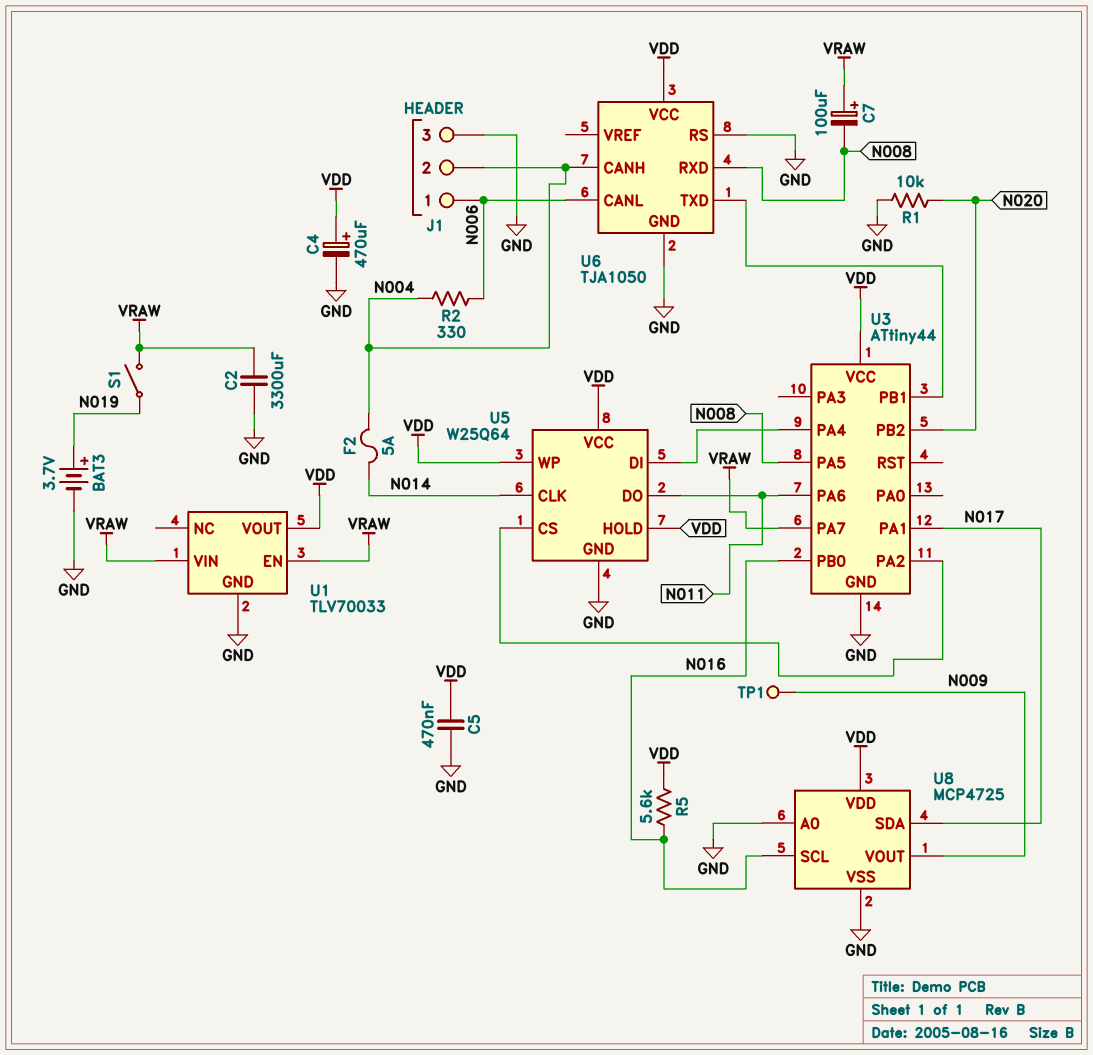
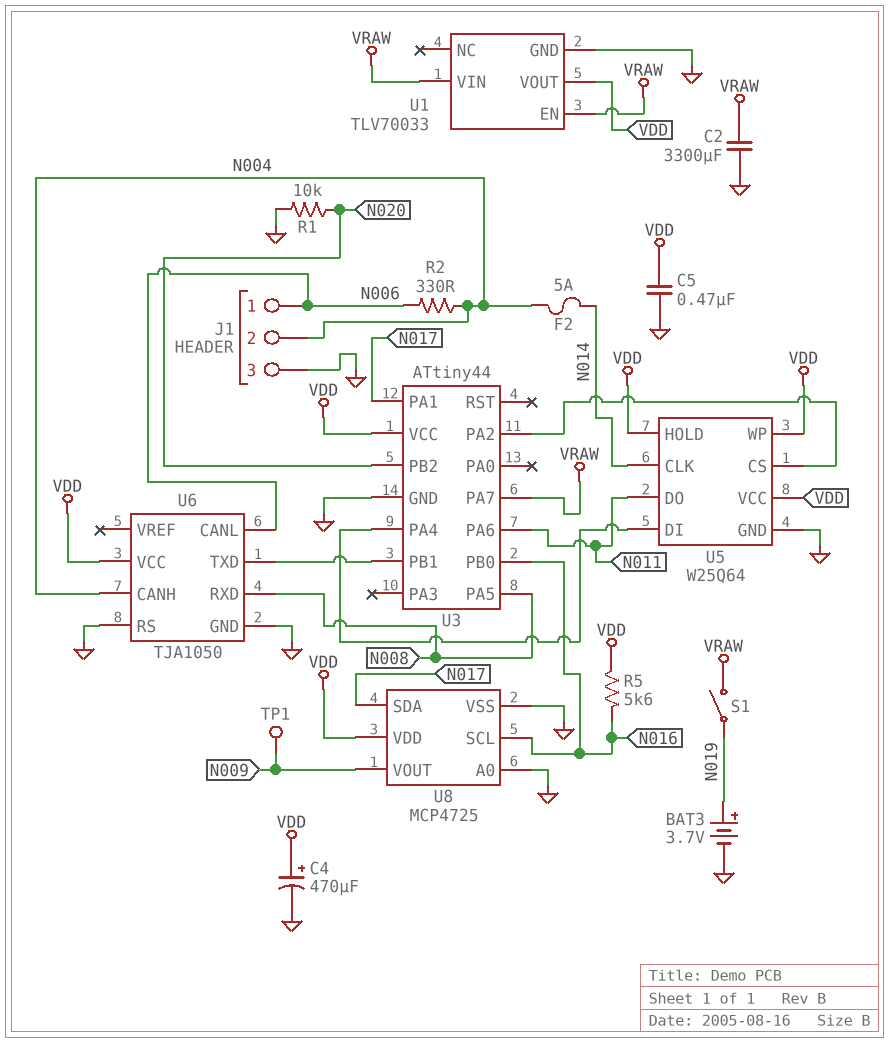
C7: 100uF (plus VRAW, minus N008) -> none

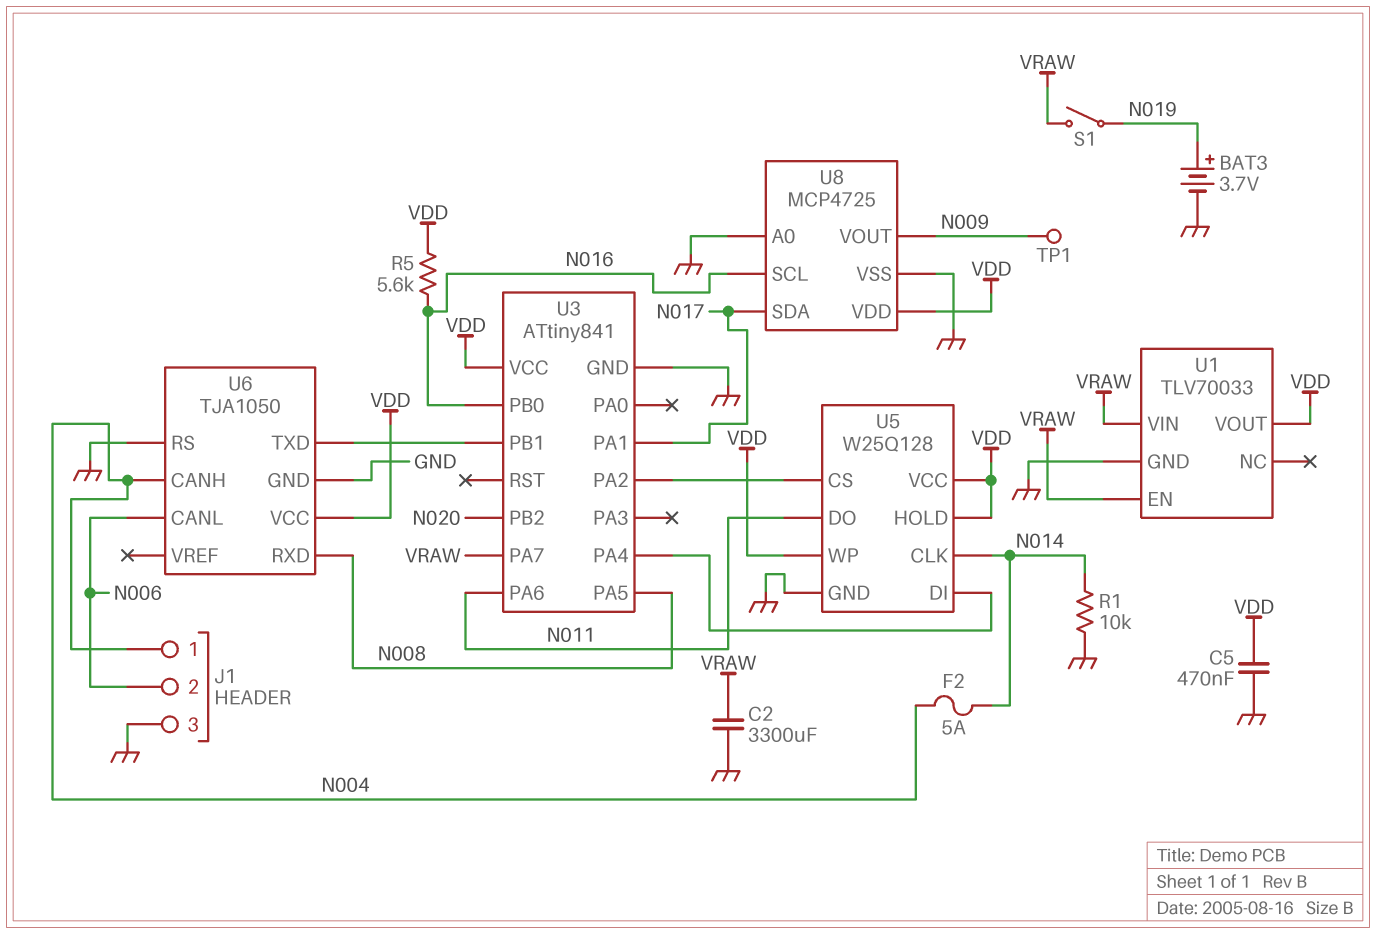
C4: 470uF (plus VDD, minus GND) -> none
J1 pin 1: N006 -> N004
J1 pin 2: N004 -> N006
R1: 10k (GND, N020) -> 10k (GND, N014)
R2: 330 (N004, N006) -> none
U3: ATtiny44 -> ATtiny841
U5: W25Q64 -> W25Q128

